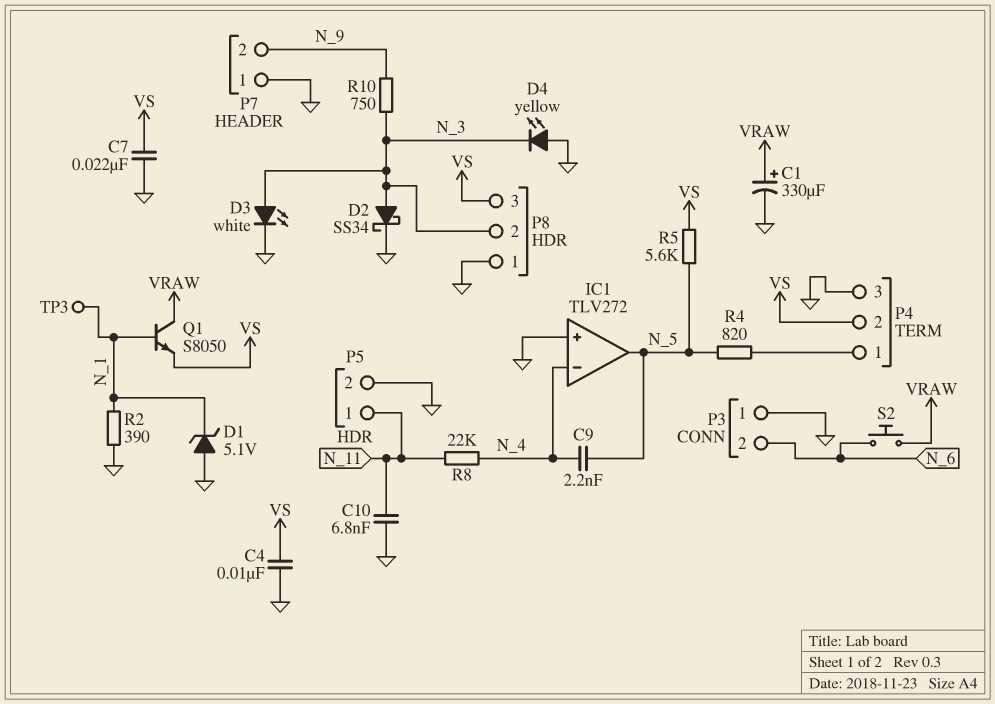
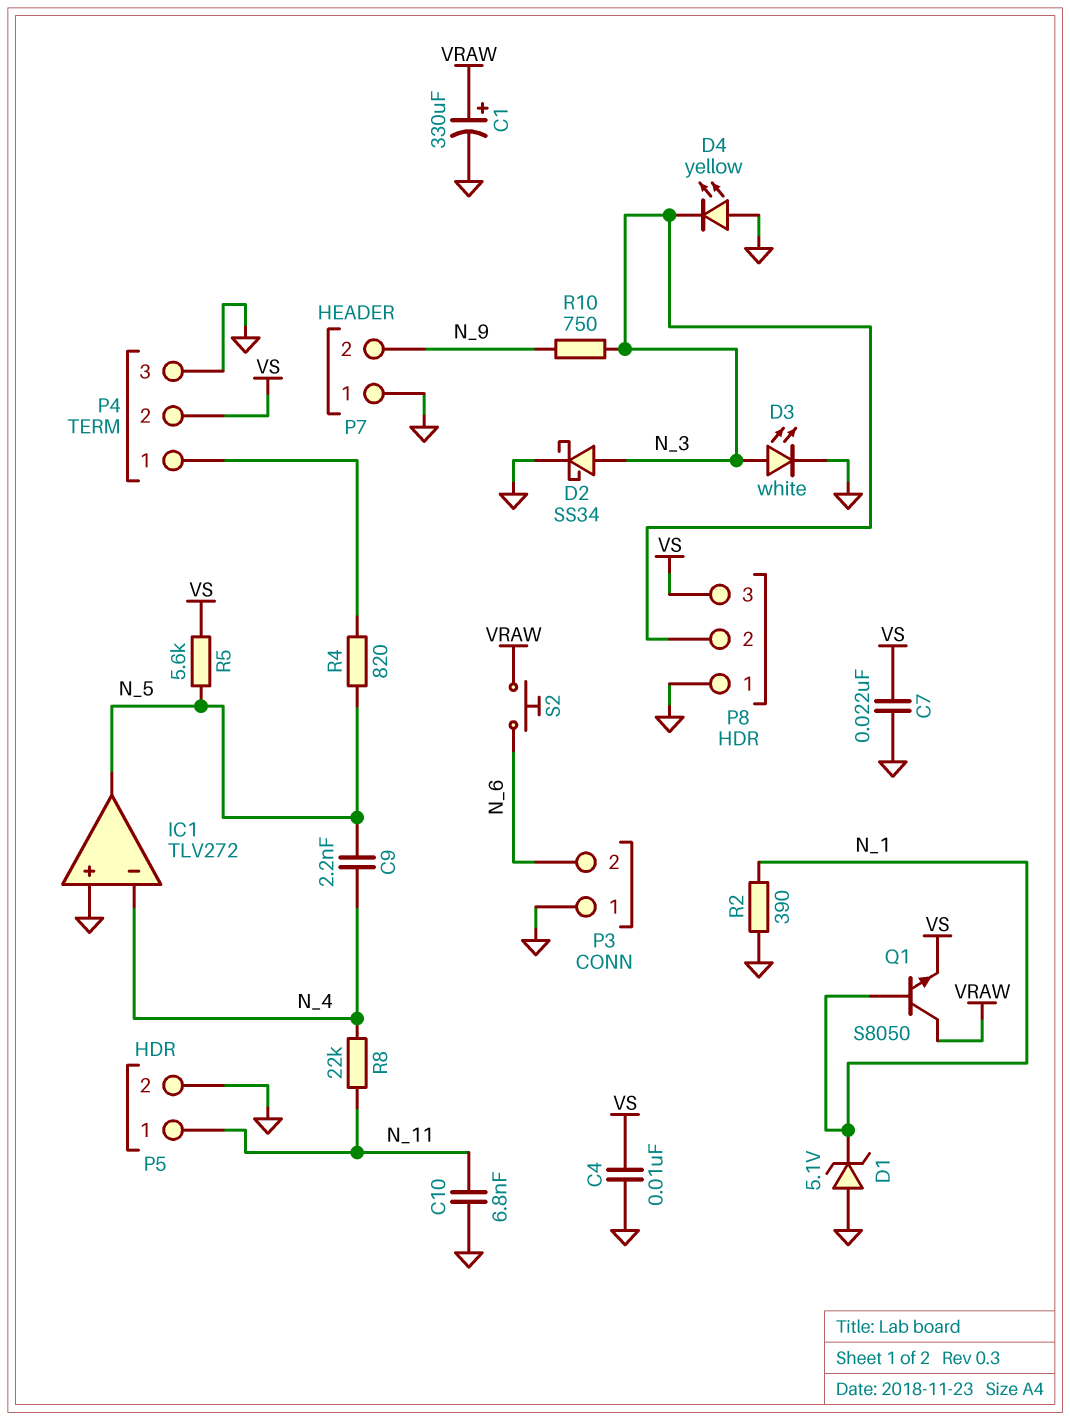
TP3: test point (N_1) -> none

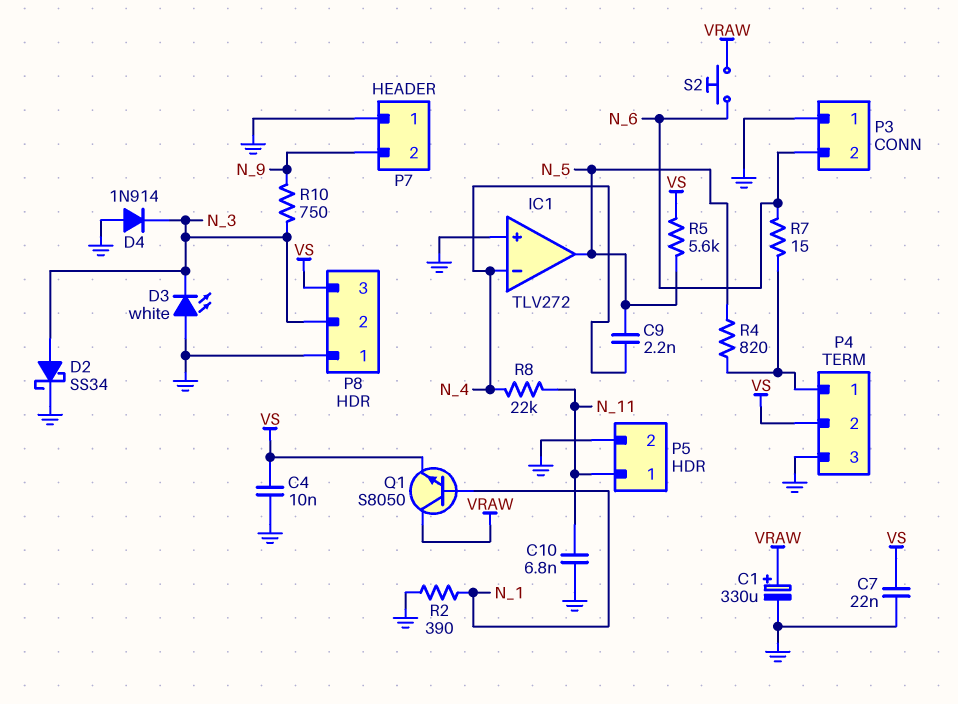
D1: zener 5.1V (A GND, K N_1) -> none
D3: LED white (A N_3, K GND) -> LED white (A GND, K N_3)
D4: LED yellow (A GND, K N_3) -> diode 1N914 (A GND, K N_3)
R7: none -> 15 (N_6, P4/1)

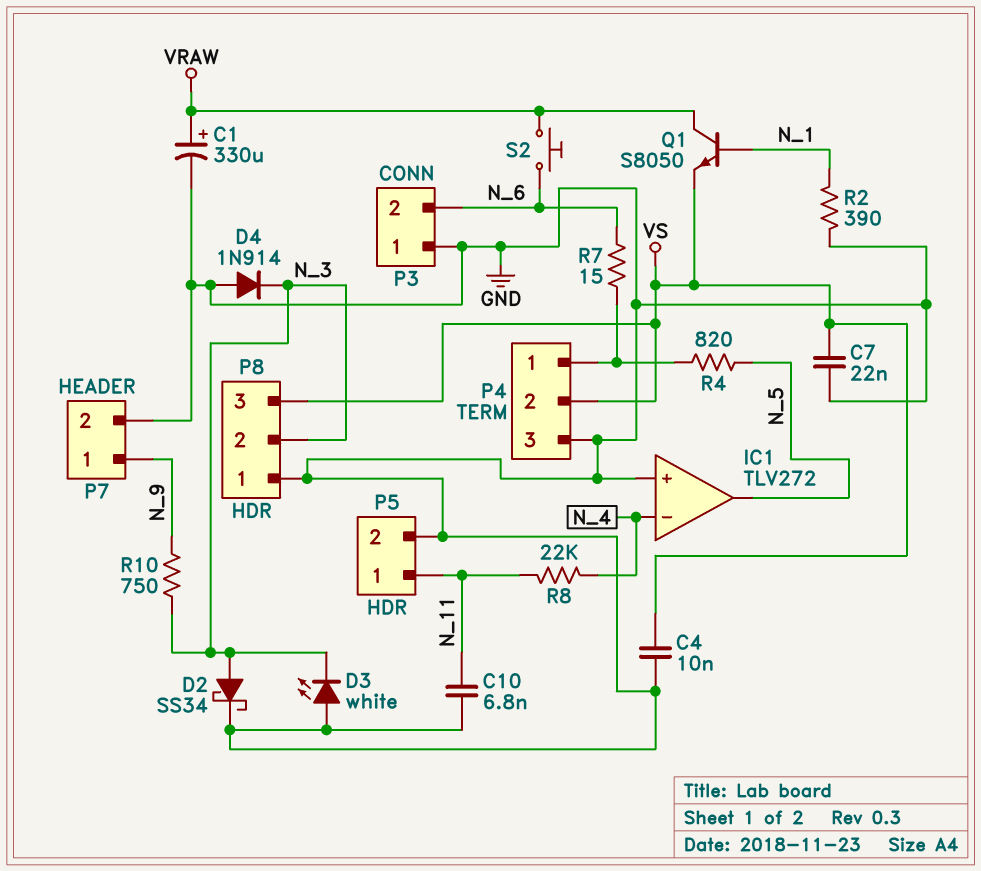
C9: 2.2nF (N_4, N_5) -> none
P7 pin 1: GND -> N_9
P7 pin 2: N_9 -> GND
R5: 5.6k (N_5, VS) -> none

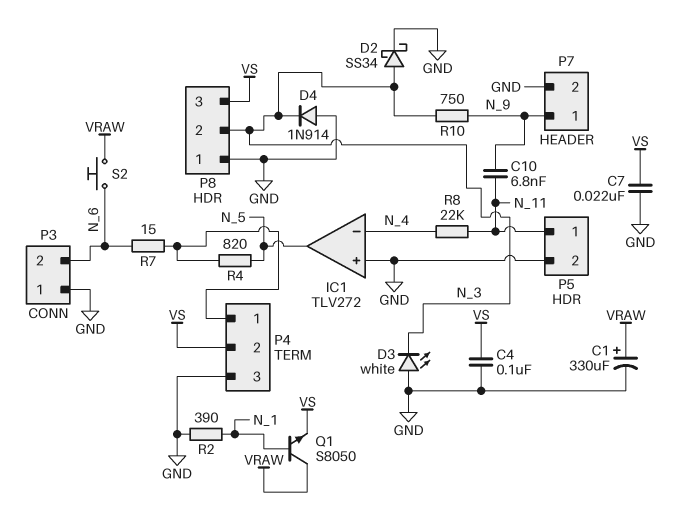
C4: 10nF (GND, VS) -> 100nF (GND, VS)
C10: 6.8nF (GND, N_11) -> 6.8nF (N_9, N_11)

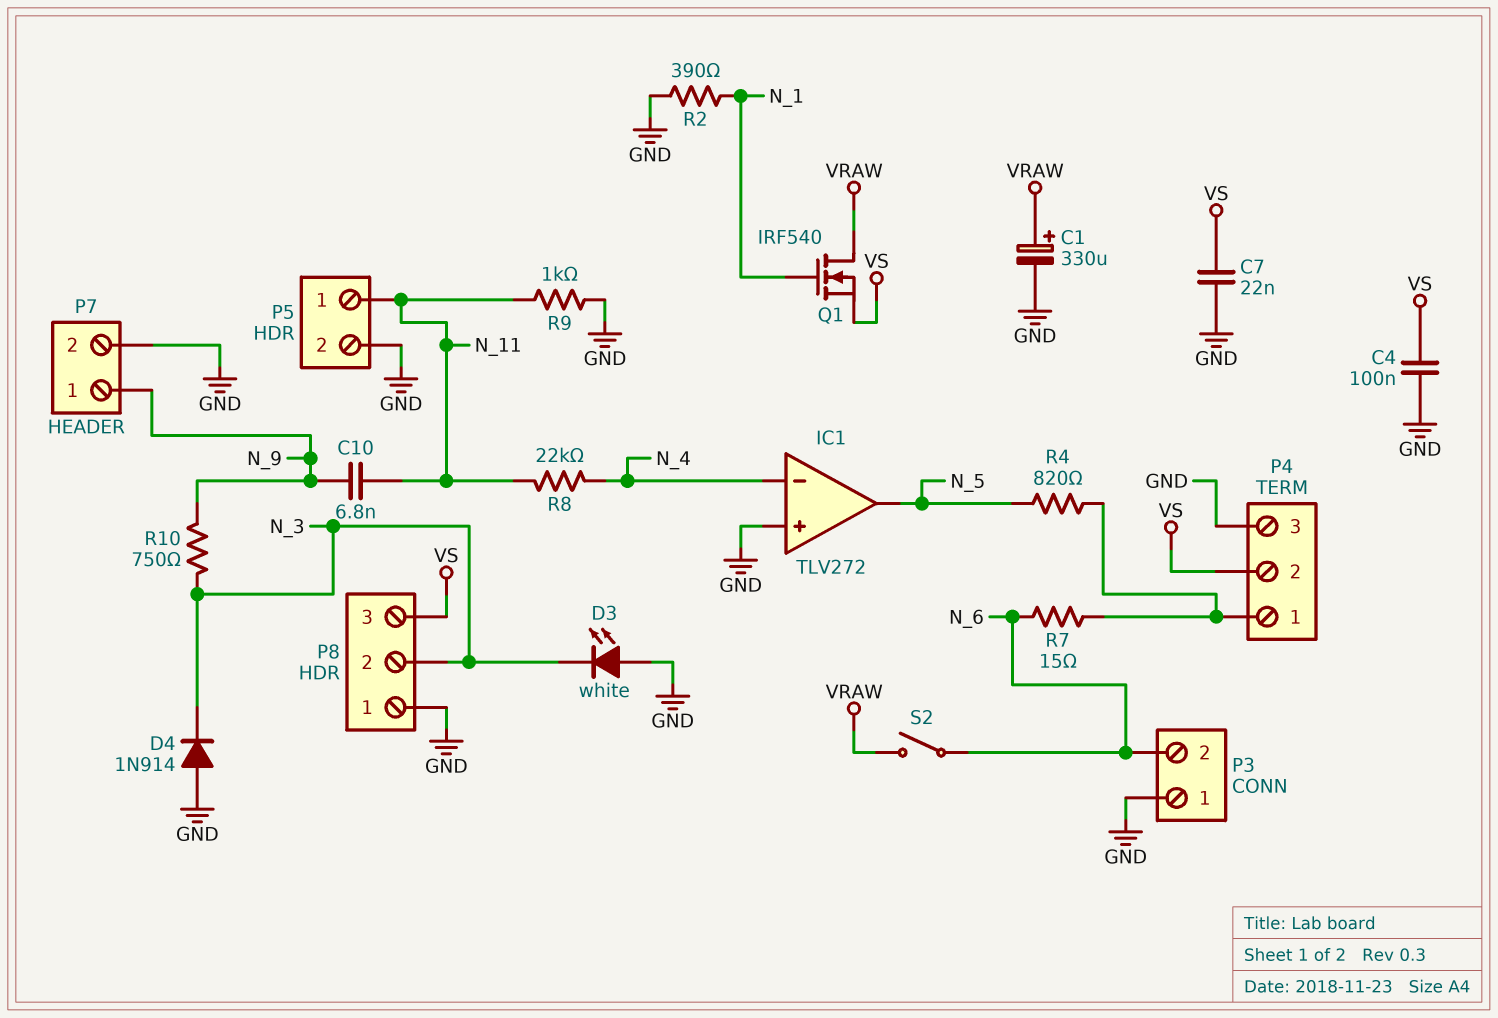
D2: schottky SS34 (A N_3, K GND) -> none
Q1: NPN S8050 (B N_1, C VRAW, E VS) -> NMOS IRF540 (G N_1, D VRAW, S VS)
R9: none -> 1k (GND, N_11)
S2: button (N_6, VRAW) -> switch (N_6, VRAW)

